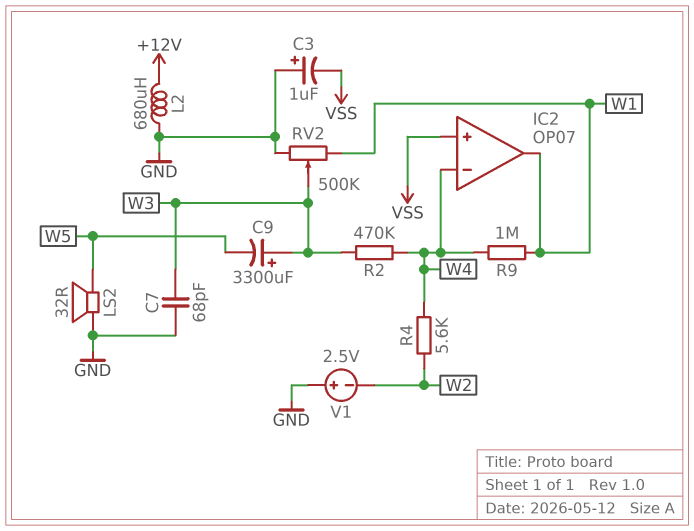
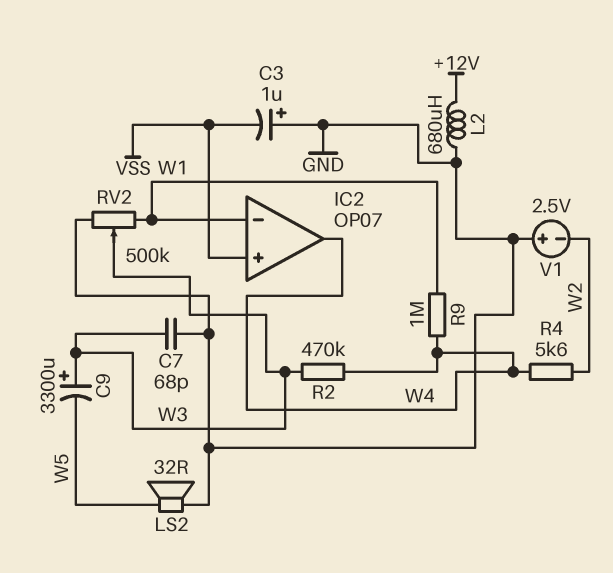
IC2 pin in-: W4 -> W1
IC2 pin out: W1 -> W4

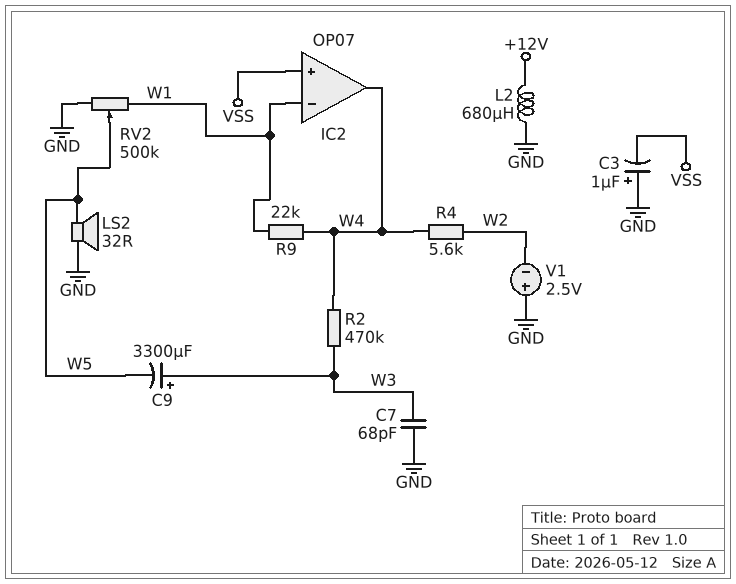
R9: 1M (W1, W4) -> 22k (W1, W4)
RV2: 500k (GND, W1, wiper W3) -> 500k (GND, W1, wiper W5)

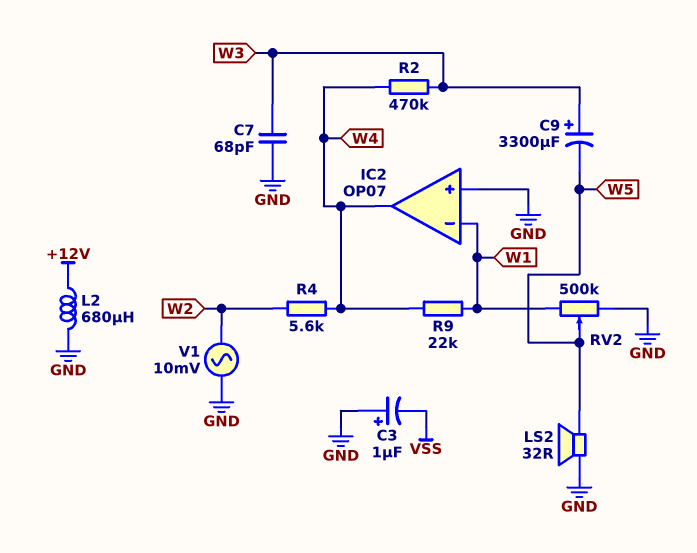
IC2 pin in+: VSS -> GND
V1: 2.5V (plus GND, minus W2) -> AC 10mV (GND, W2)

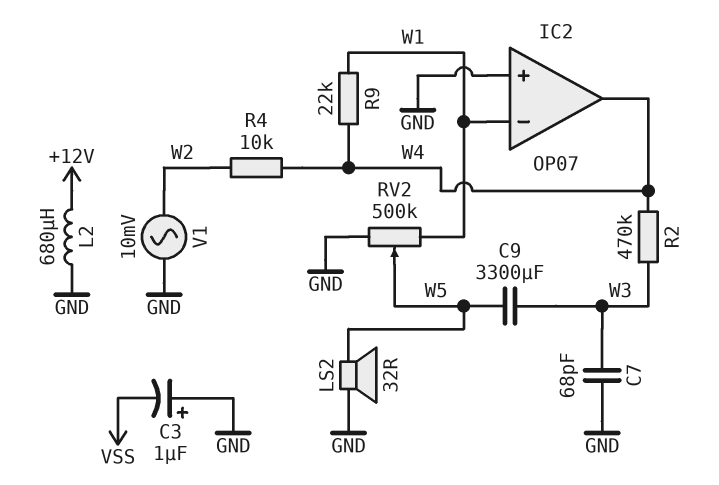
C9: 3300uF (plus W3, minus W5) -> 3300uF (W3, W5)
R4: 5.6k (W2, W4) -> 10k (W2, W4)

